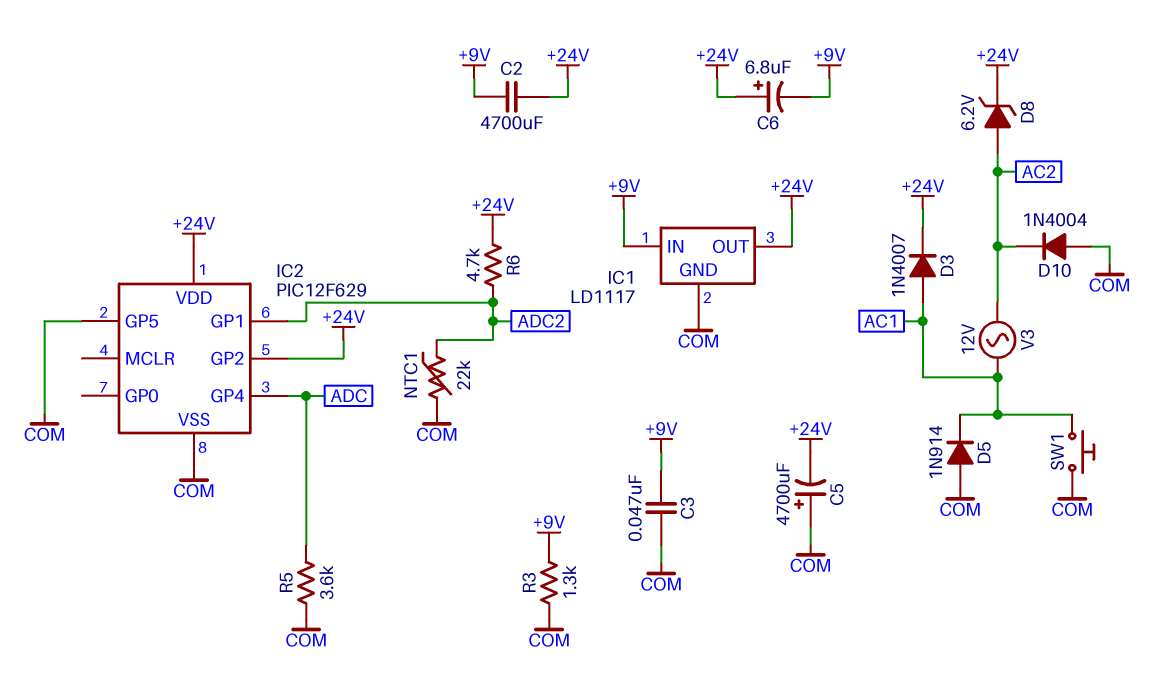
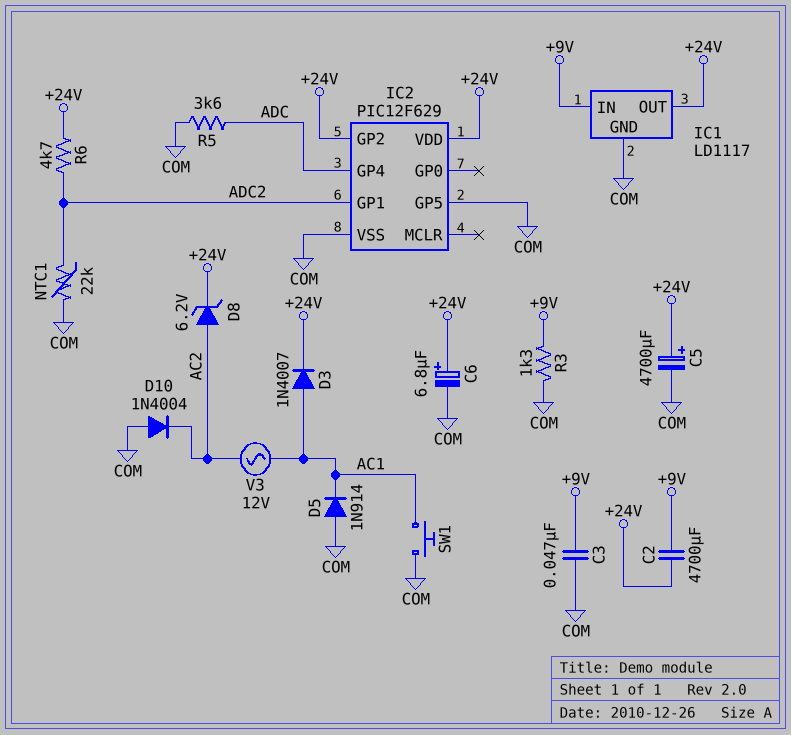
C5: 4700uF (plus COM, minus +24V) -> 4700uF (plus +24V, minus COM)
C6: 6.8uF (plus +24V, minus +9V) -> 6.8uF (plus +24V, minus COM)

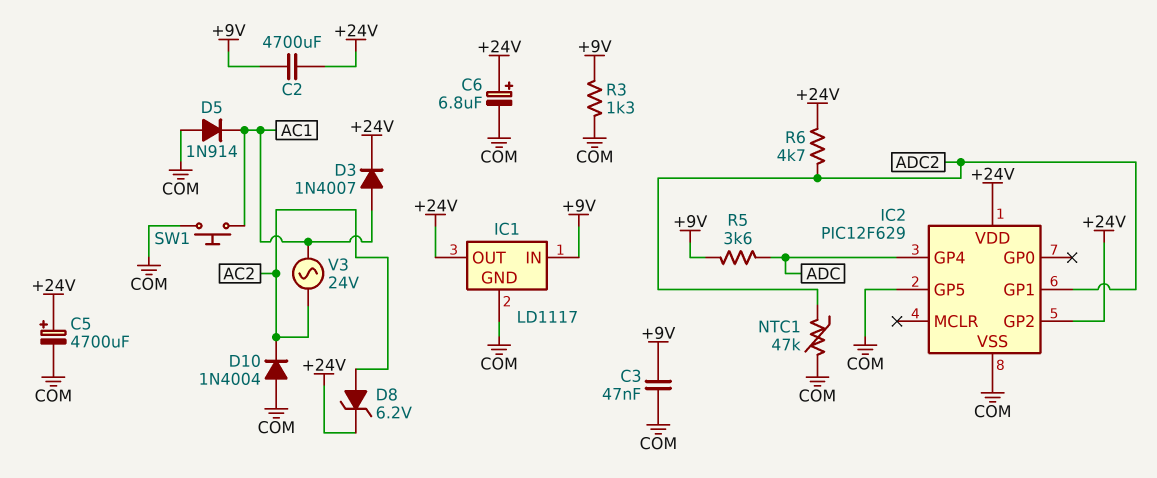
NTC1: 22k (ADC2, COM) -> 47k (ADC2, COM)
R5: 3.6k (ADC, COM) -> 3.6k (+9V, ADC)
V3: AC 12V (AC1, AC2) -> AC 24V (AC1, AC2)

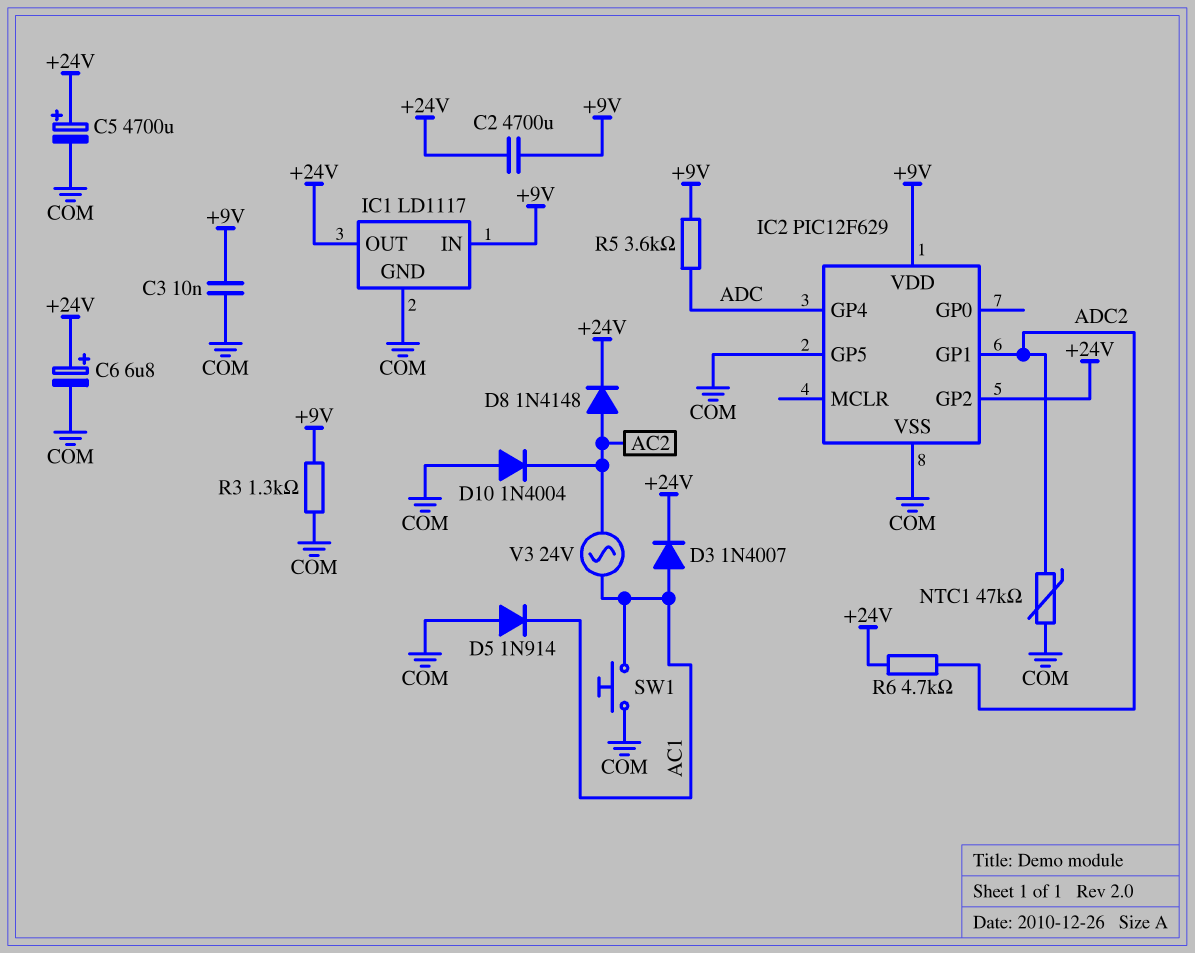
C3: 47nF (+9V, COM) -> 10nF (+9V, COM)
D8: zener 6.2V (A AC2, K +24V) -> diode 1N4148 (A AC2, K +24V)
IC2 pin VDD: +24V -> +9V

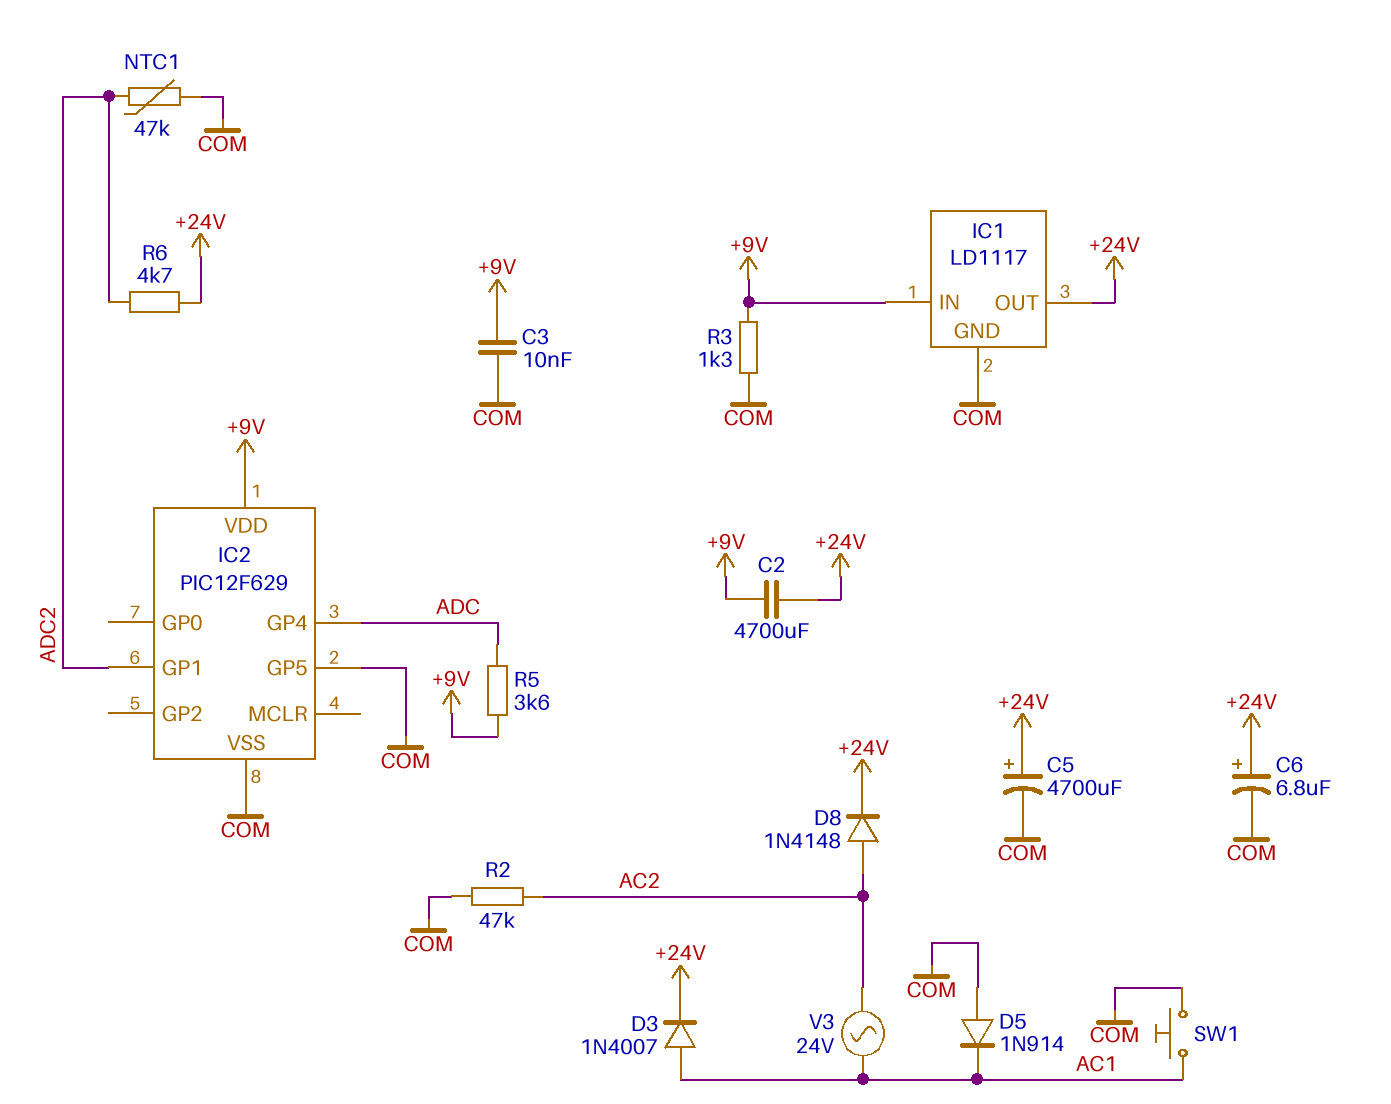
D10: diode 1N4004 (A COM, K AC2) -> none
IC2 pin GP2: +24V -> none
R2: none -> 47k (AC2, COM)

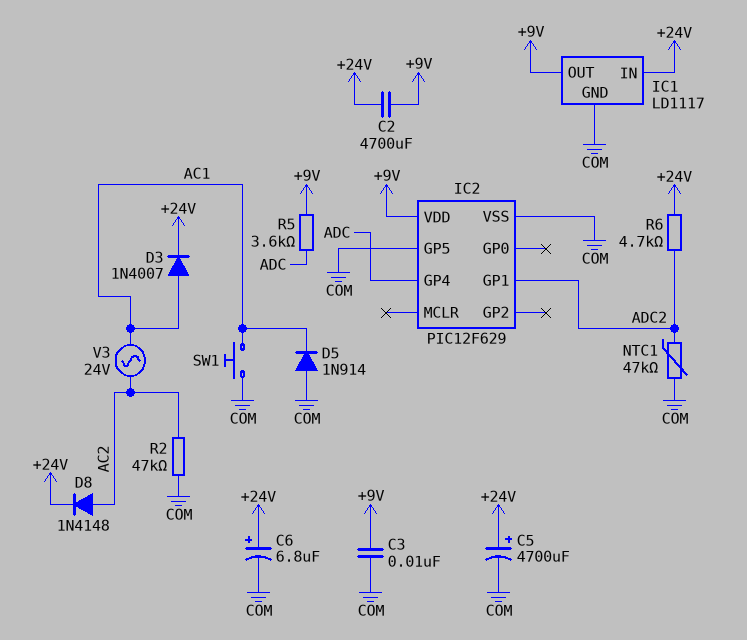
IC1 pin IN: +9V -> +24V
IC1 pin OUT: +24V -> +9V
R3: 1.3k (+9V, COM) -> none

